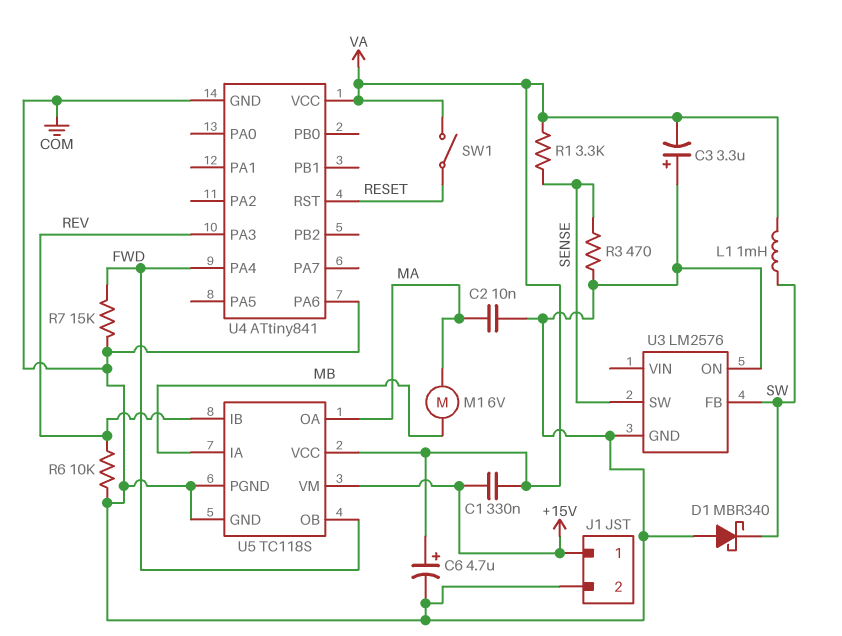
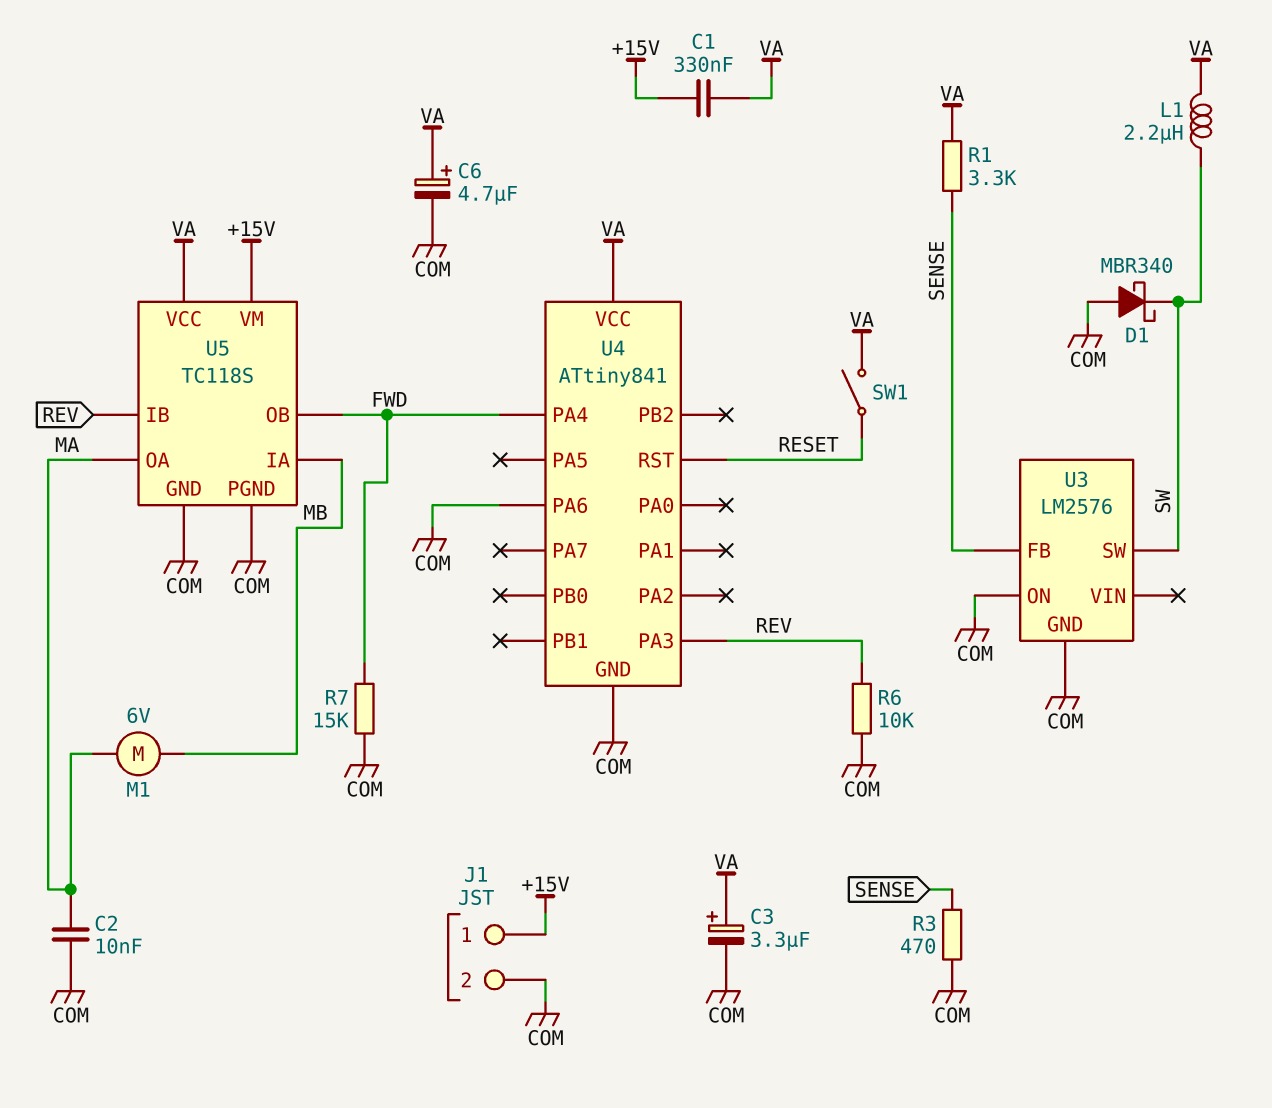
C3: 3.3uF (plus COM, minus VA) -> 3.3uF (plus VA, minus COM)
L1: 1mH (SW, VA) -> 2.2uH (SW, VA)
U3 pin FB: SW -> SENSE
U3 pin SW: SENSE -> SW

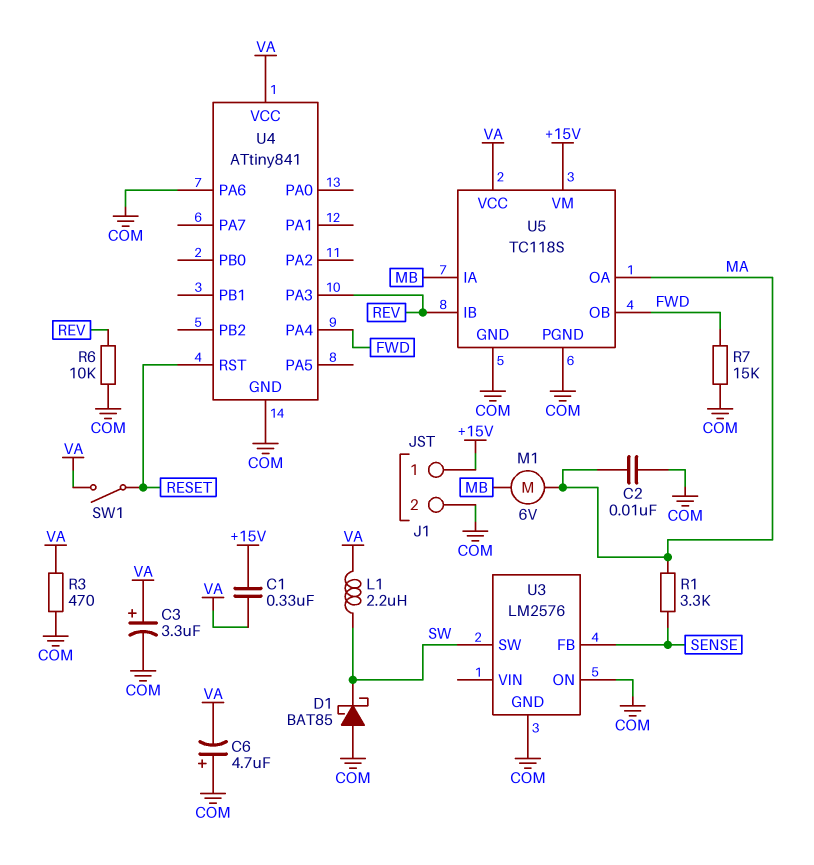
C6: 4.7uF (plus VA, minus COM) -> 4.7uF (plus COM, minus VA)
D1: schottky MBR340 (A COM, K SW) -> schottky BAT85 (A COM, K SW)
R1: 3.3k (SENSE, VA) -> 3.3k (MA, SENSE)
R3: 470 (COM, SENSE) -> 470 (COM, VA)

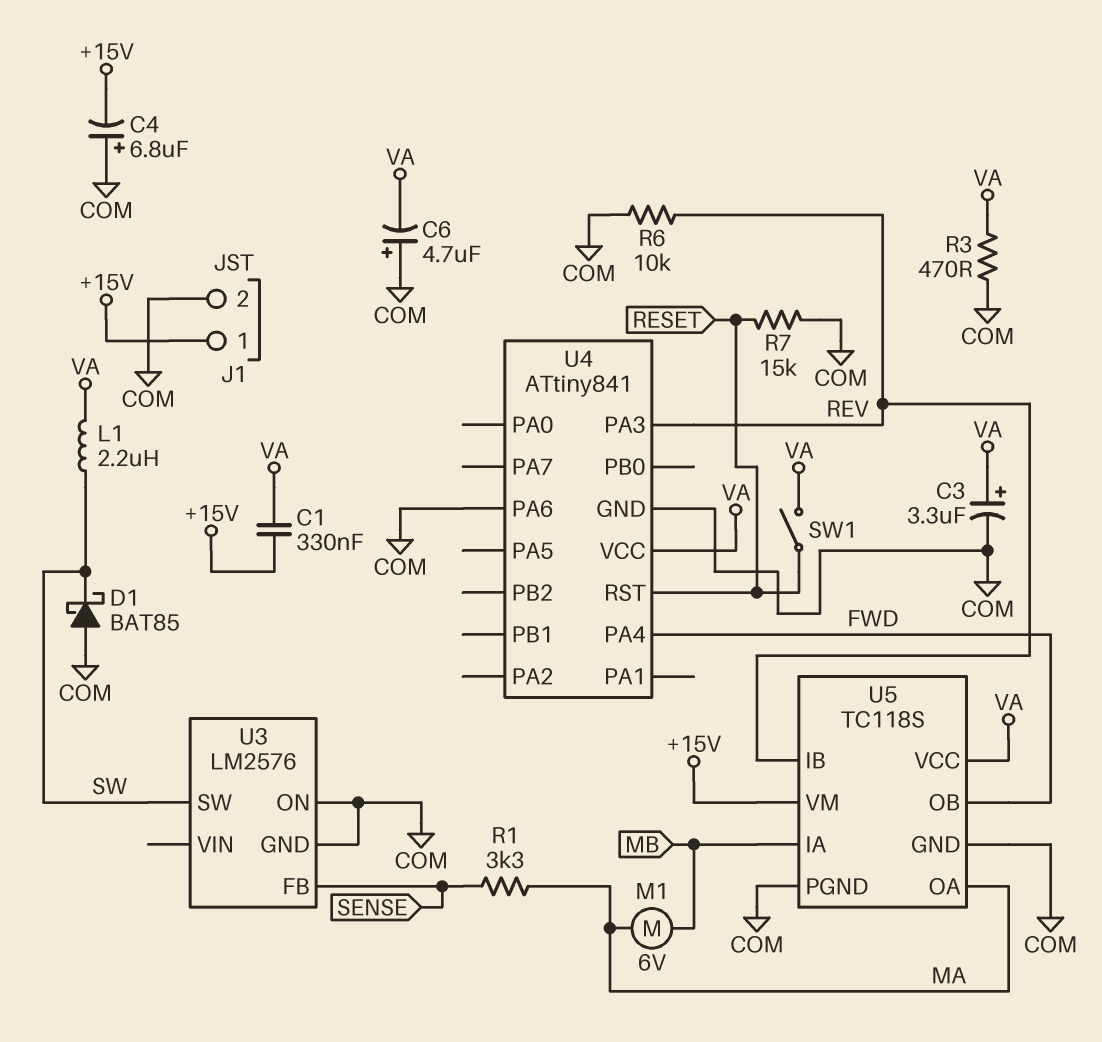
C2: 10nF (COM, MA) -> none
C4: none -> 6.8uF (plus COM, minus +15V)
R7: 15k (COM, FWD) -> 15k (COM, RESET)

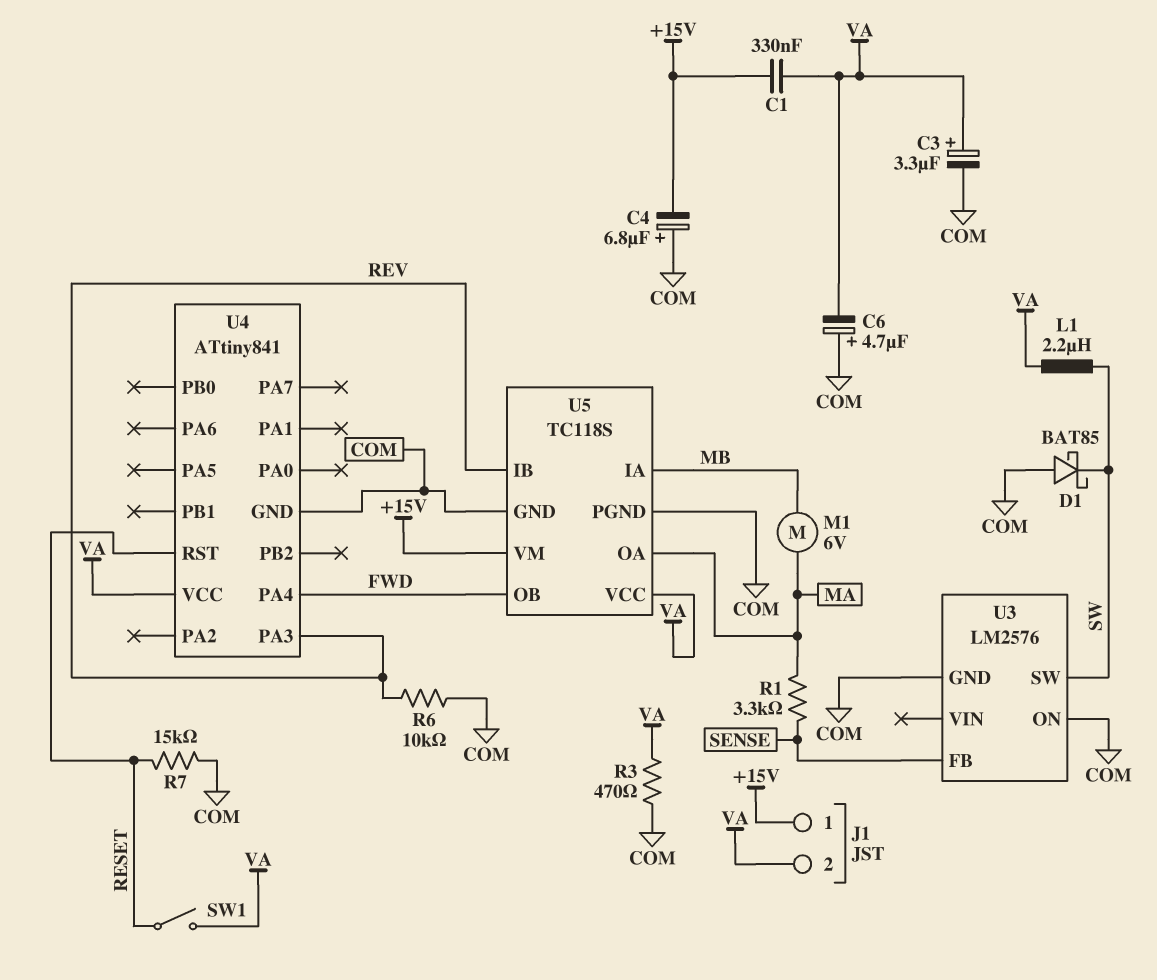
J1 pin 2: COM -> VA
U4 pin PA6: COM -> none

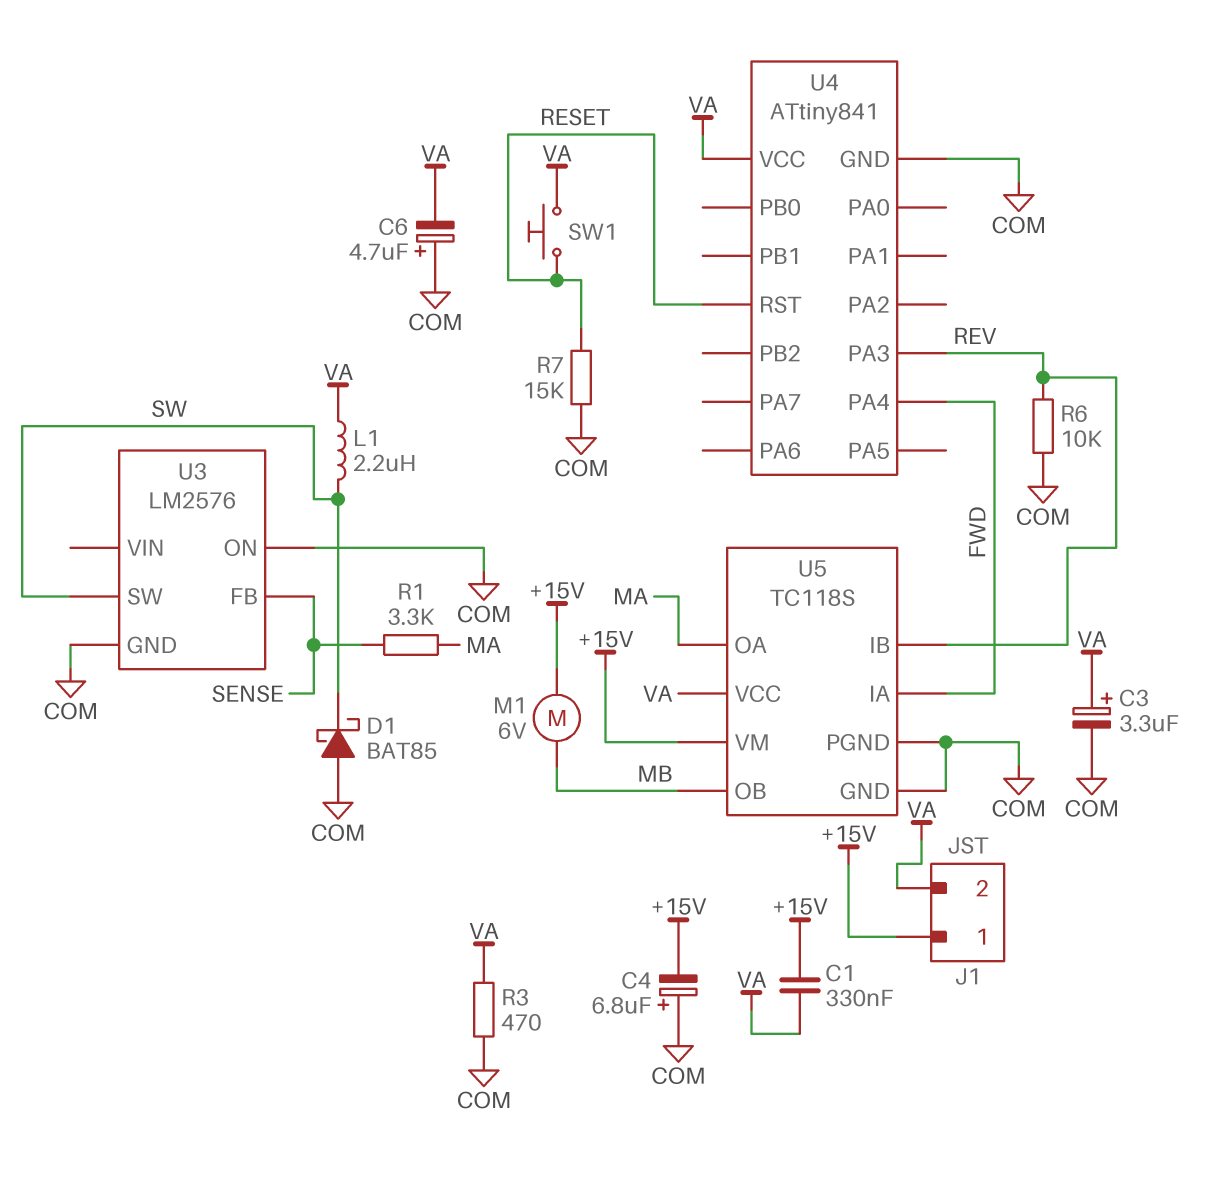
M1: motor 6V (MA, MB) -> motor 6V (+15V, MB)
SW1: switch (RESET, VA) -> button (RESET, VA)
U5 pin IA: MB -> FWD
U5 pin OB: FWD -> MB

